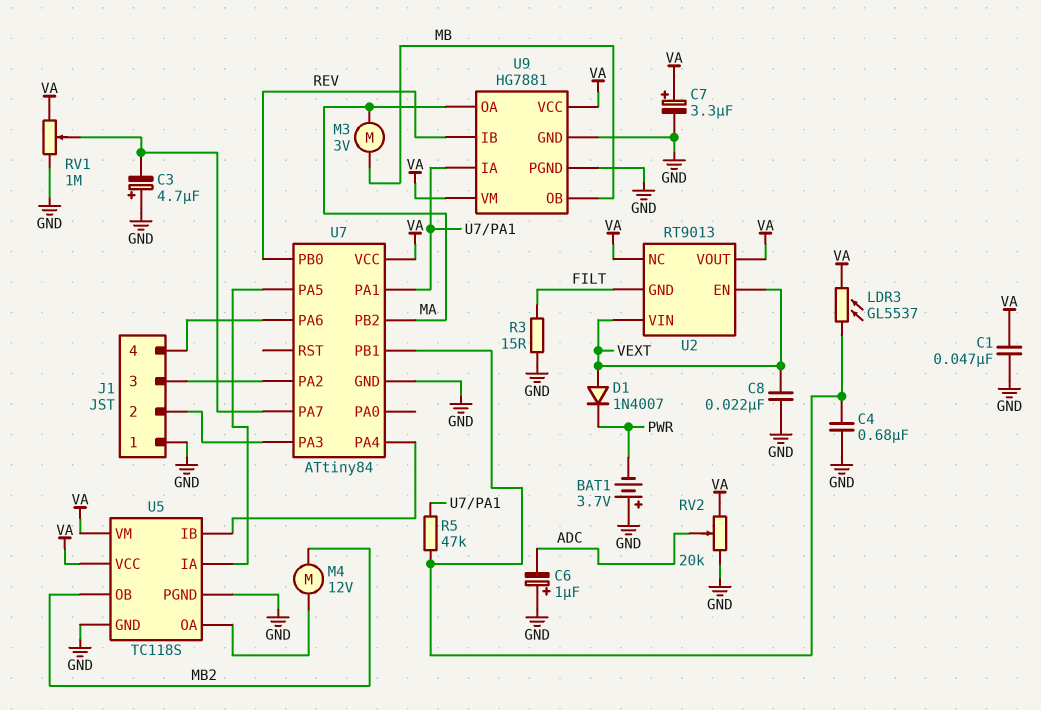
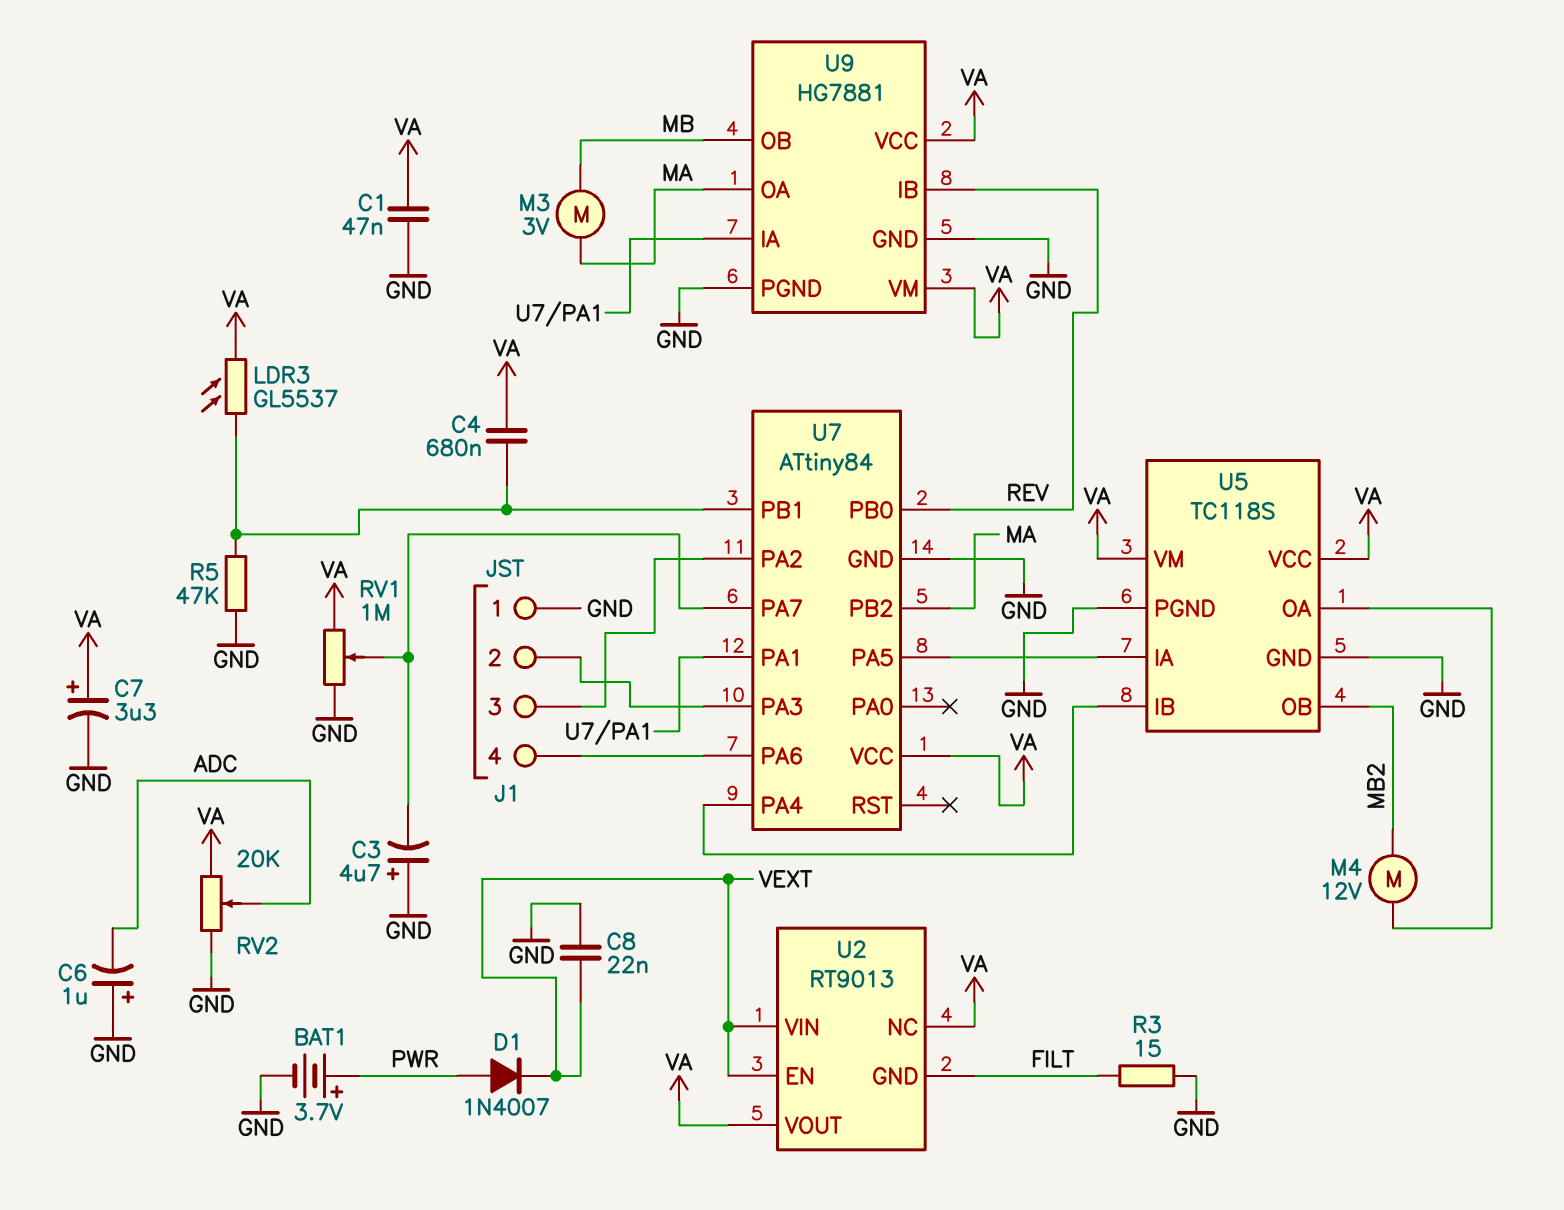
BAT1: 3.7V (plus GND, minus PWR) -> 3.7V (plus PWR, minus GND)
C4: 680nF (GND, U7/PB1) -> 680nF (U7/PB1, VA)
D1: diode 1N4007 (A VEXT, K PWR) -> diode 1N4007 (A PWR, K VEXT)
R5: 47k (U7/PA1, U7/PB1) -> 47k (GND, U7/PB1)

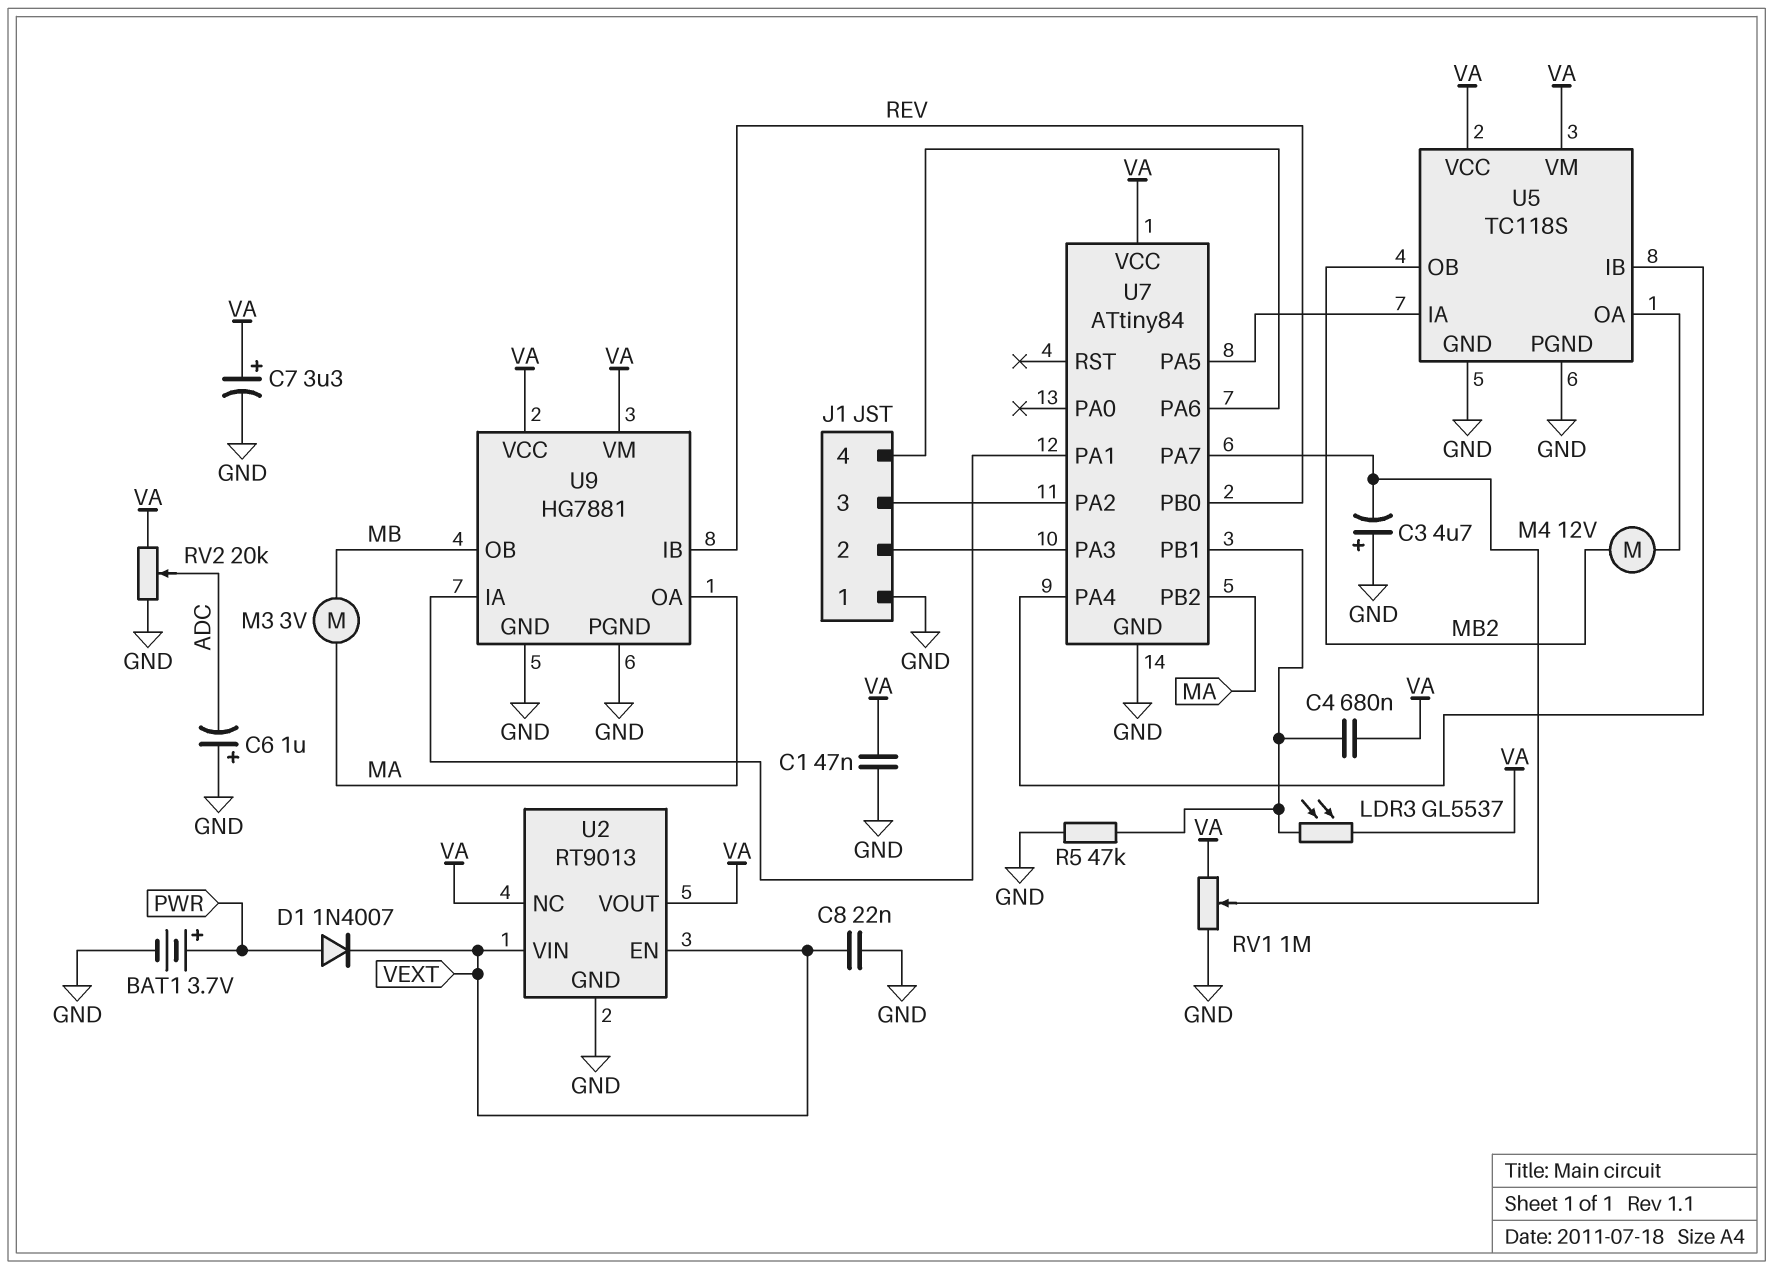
R3: 15 (FILT, GND) -> none
U2 pin GND: FILT -> GND

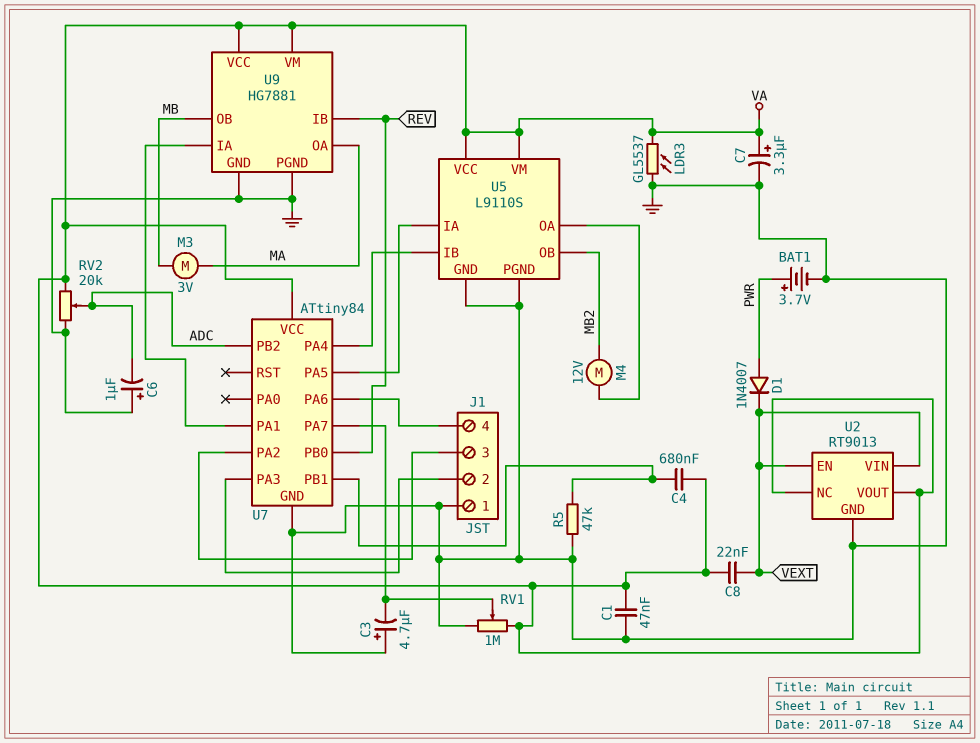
C8: 22nF (GND, VEXT) -> 22nF (VA, VEXT)
LDR3: GL5537 (U7/PB1, VA) -> GL5537 (GND, VA)
U5: TC118S -> L9110S
U7 pin PB2: MA -> ADC

